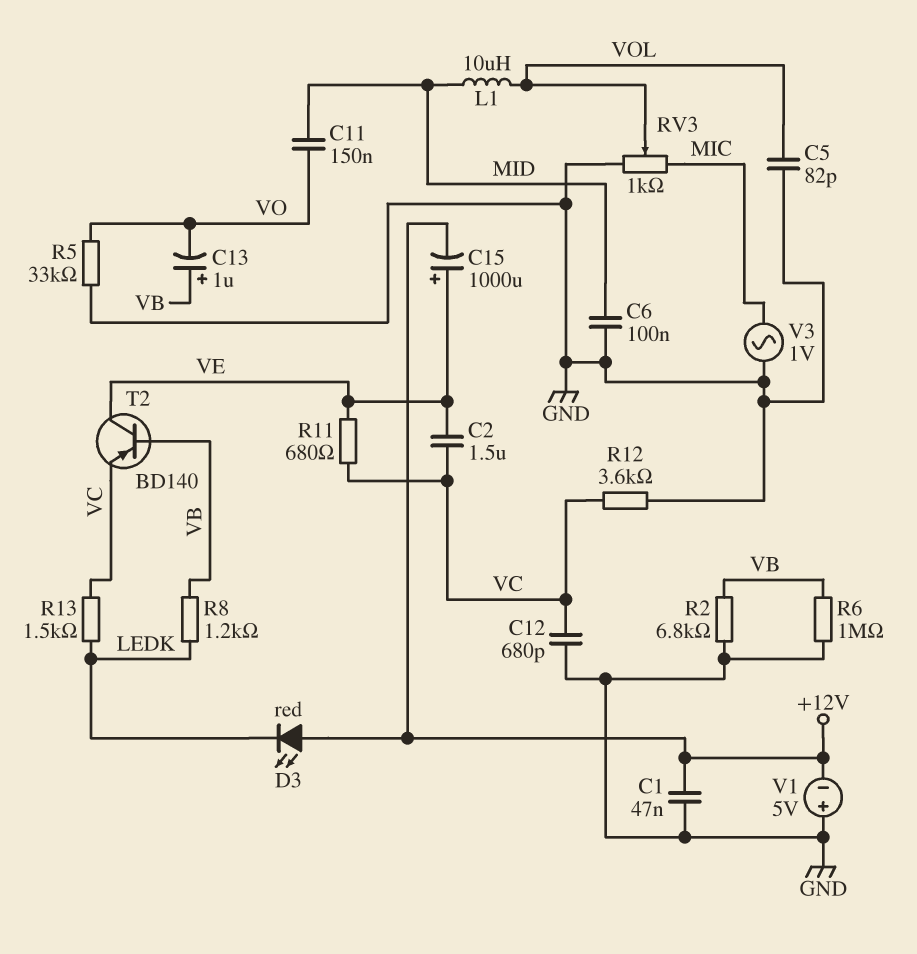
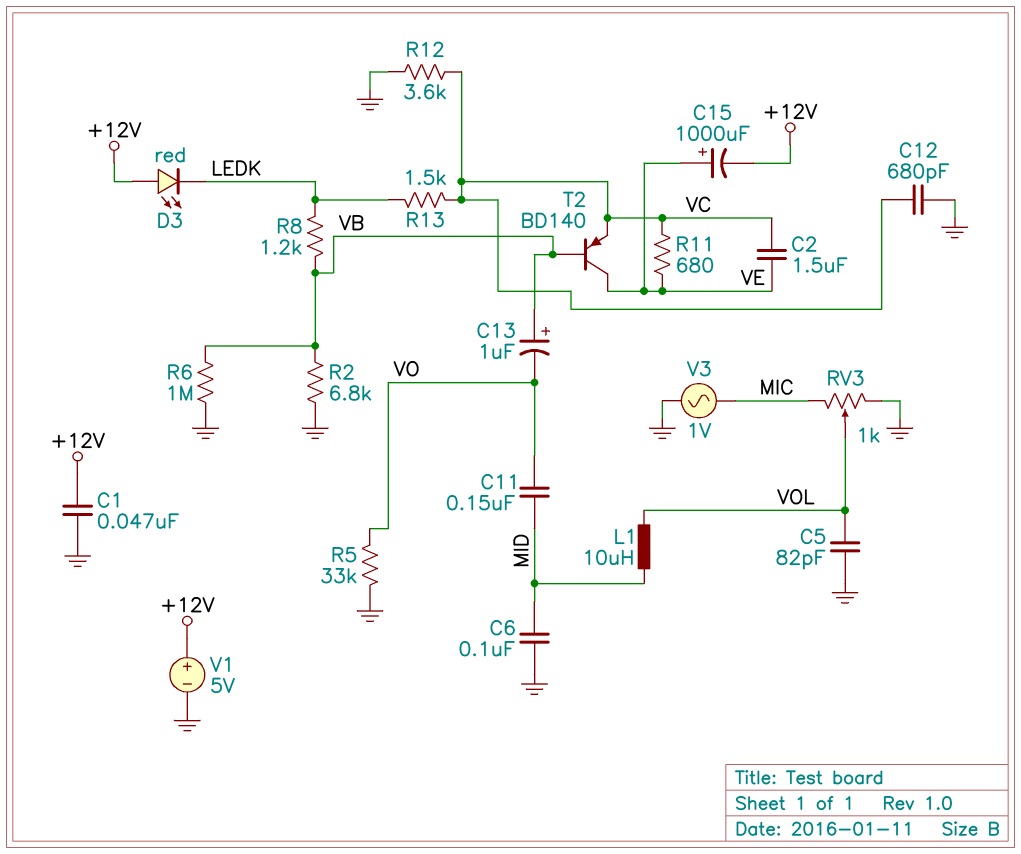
V1: 5V (plus GND, minus +12V) -> 5V (plus +12V, minus GND)

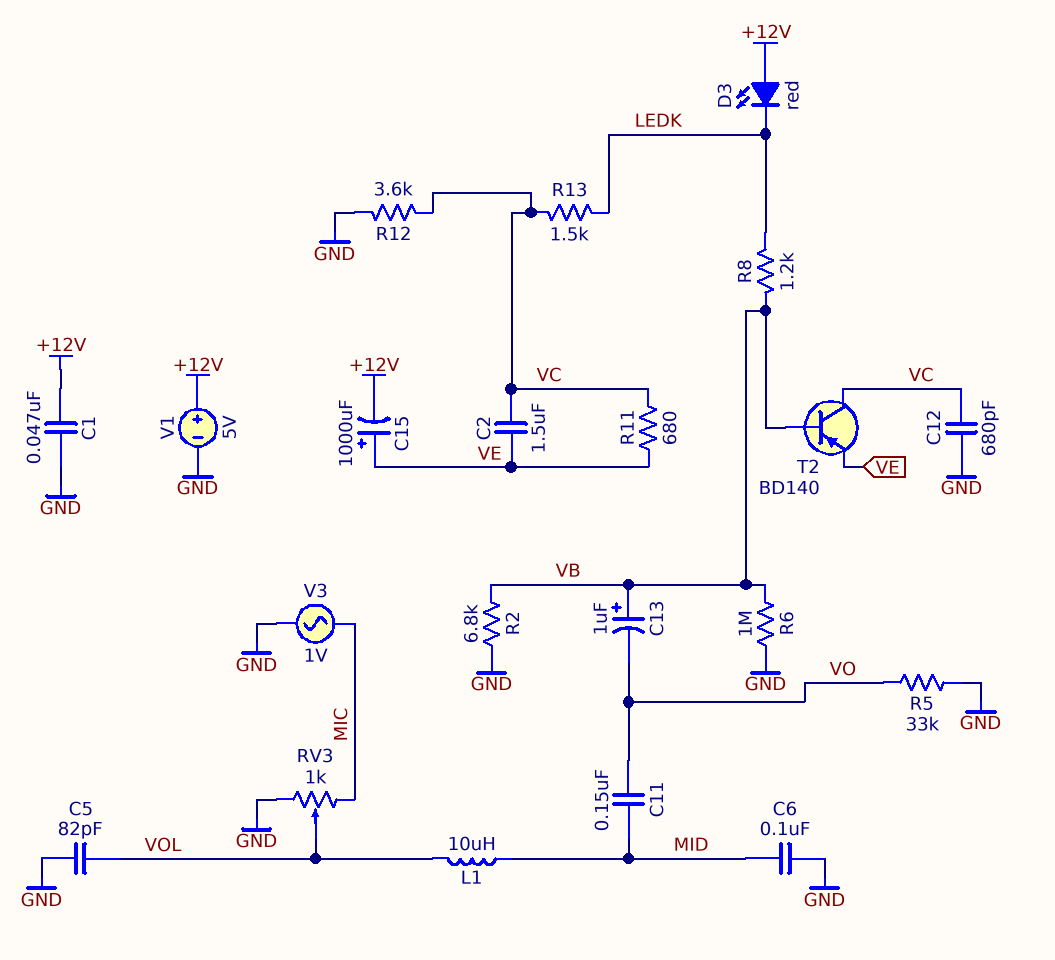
T2: PNP BD140 (B VB, C VE, E VC) -> PNP BD140 (B VB, C VC, E VE)

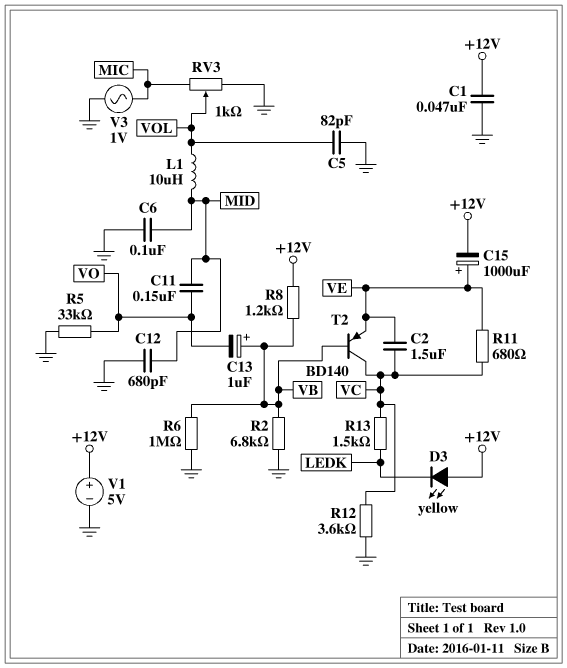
C12: 680pF (GND, VC) -> 680pF (GND, MID)
D3: LED red (A +12V, K LEDK) -> LED yellow (A +12V, K LEDK)
R8: 1.2k (LEDK, VB) -> 1.2k (+12V, VB)

